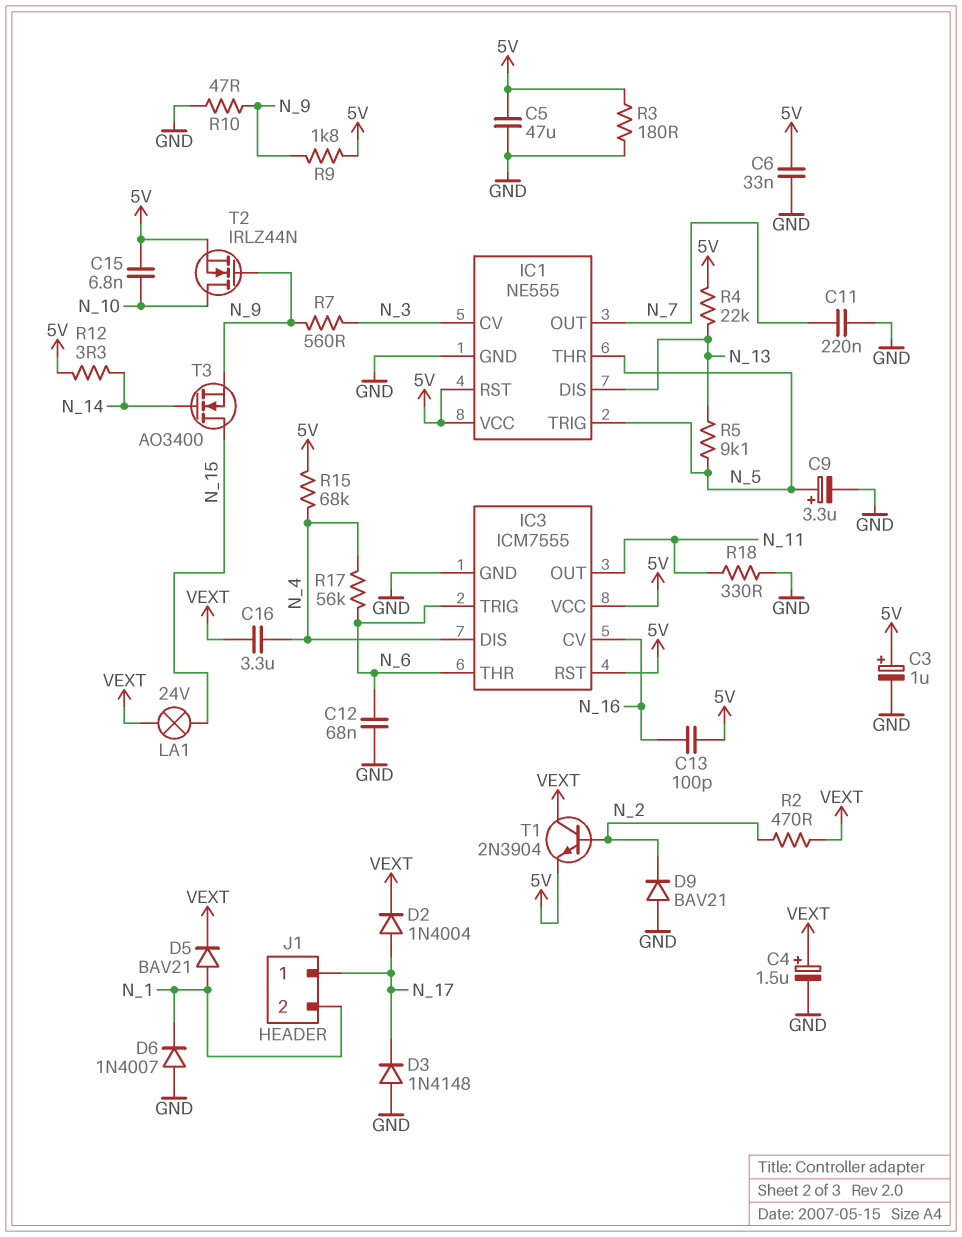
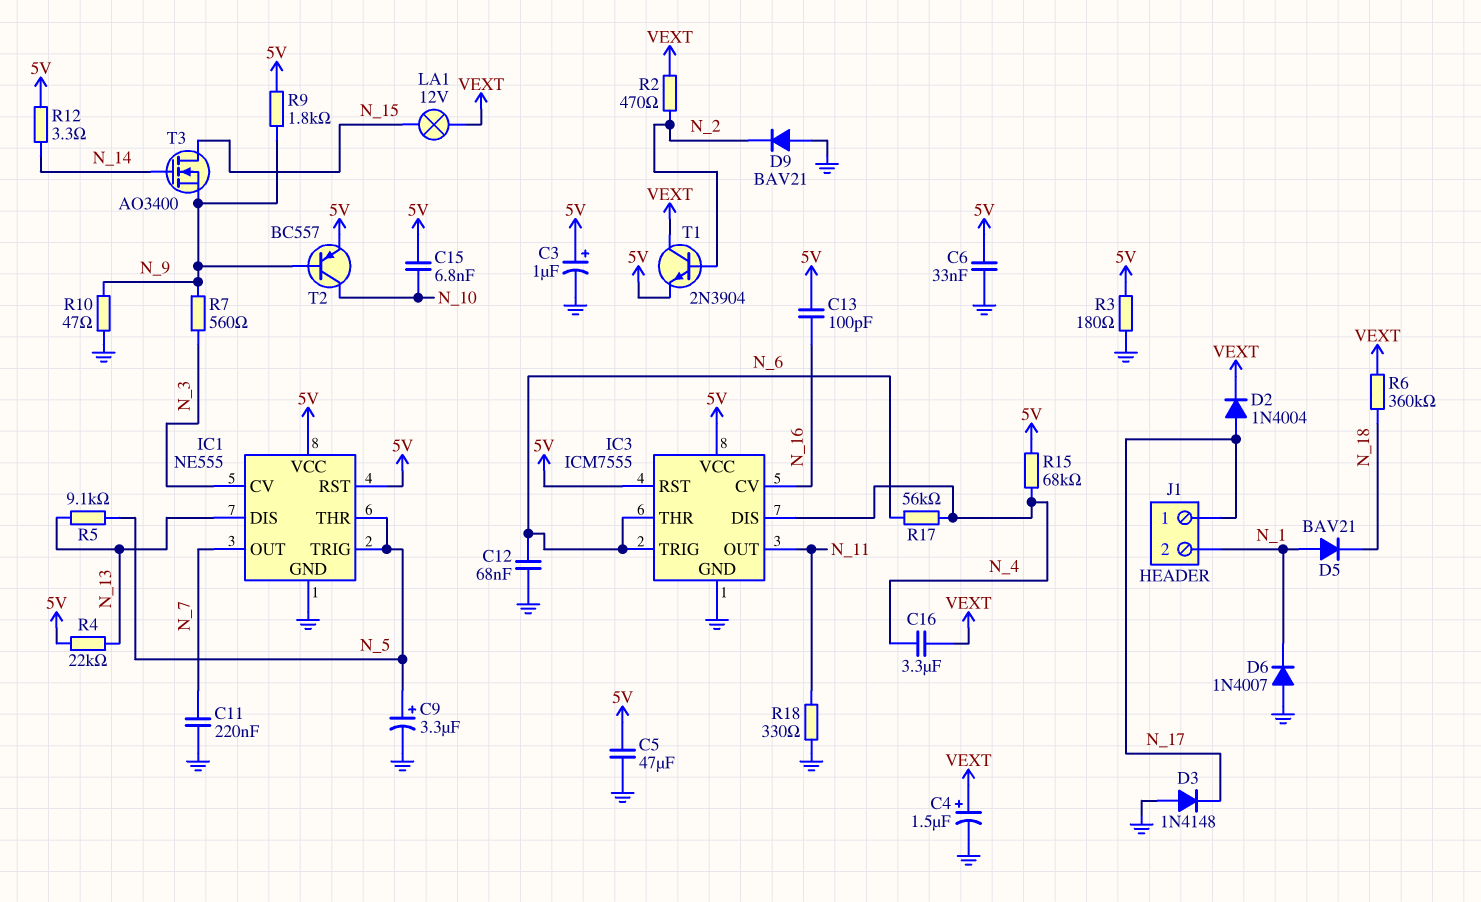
D5: diode BAV21 (A N_1, K VEXT) -> diode BAV21 (A N_1, K N_18)
LA1: lamp 24V (N_15, VEXT) -> lamp 12V (N_15, VEXT)
R6: none -> 360k (N_18, VEXT)
T2: NMOS IRLZ44N (G N_9, D N_10, S 5V) -> PNP BC557 (B N_9, C N_10, E 5V)

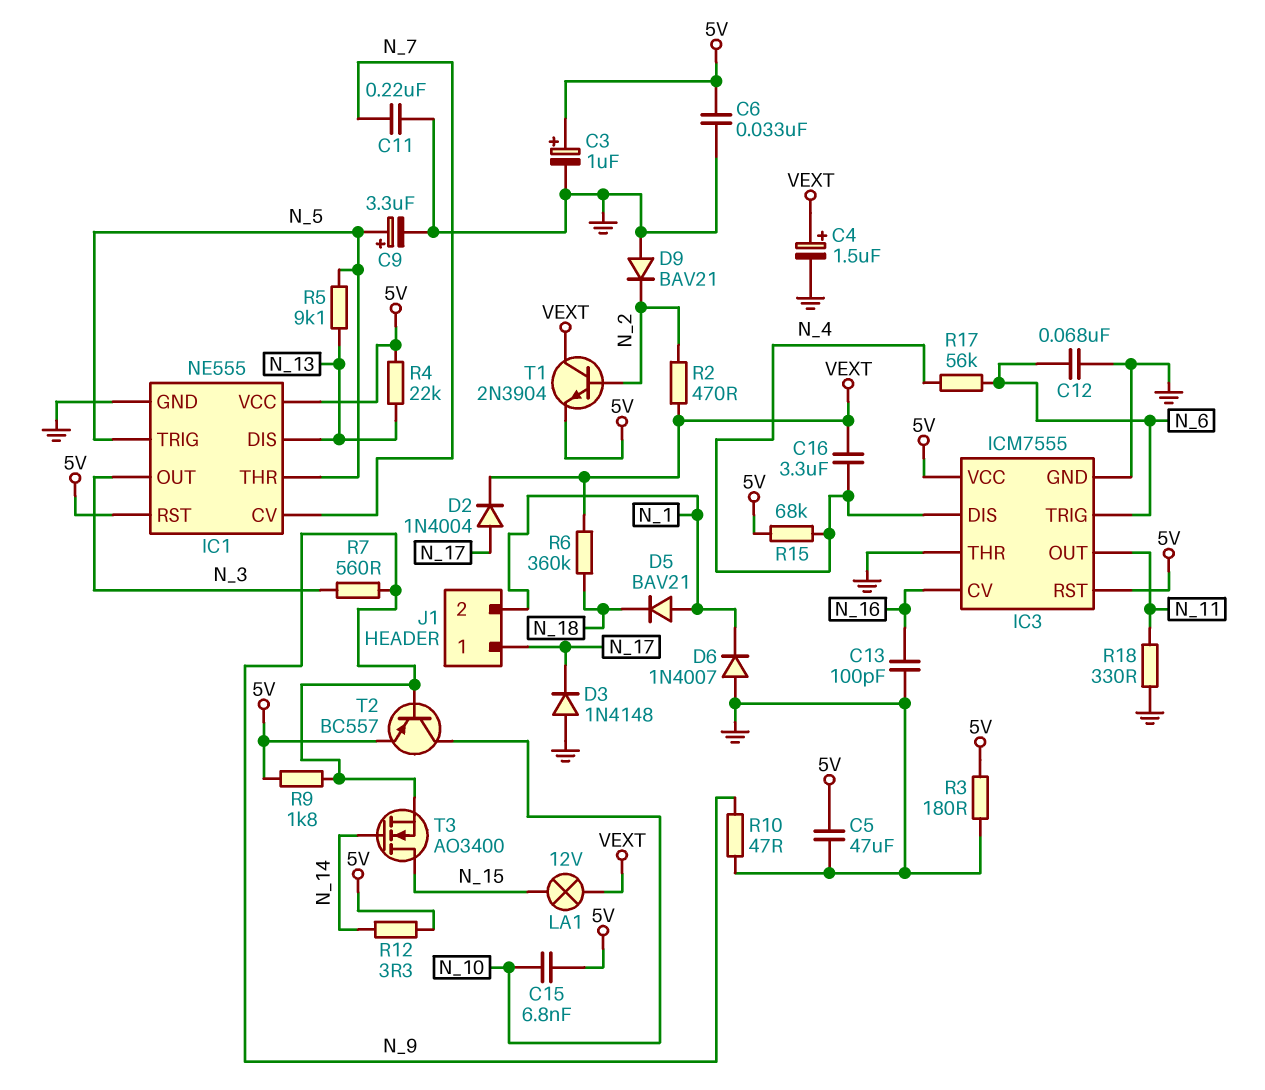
C13: 100pF (5V, N_16) -> 100pF (GND, N_16)
IC1 pin CV: N_3 -> N_7
IC1 pin OUT: N_7 -> N_3
IC3 pin THR: N_6 -> GND

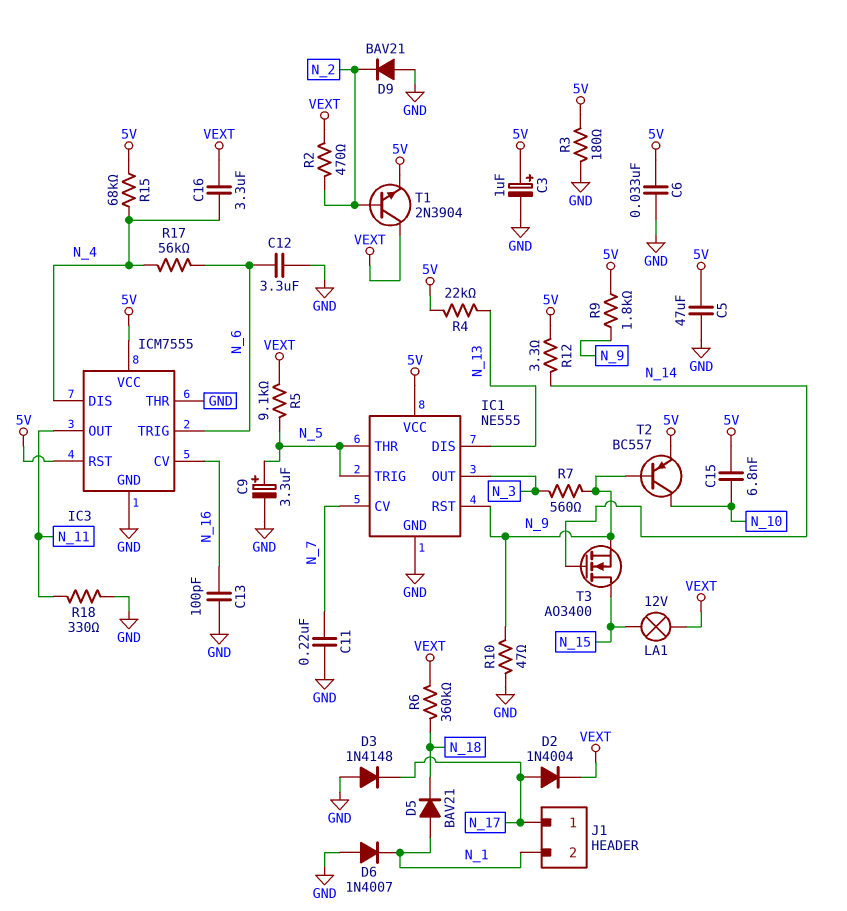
C4: 1.5uF (plus VEXT, minus GND) -> none
C12: 68nF (GND, N_6) -> 3.3uF (GND, N_6)
IC1 pin RST: 5V -> N_9
R5: 9.1k (N_5, N_13) -> 9.1k (N_5, VEXT)

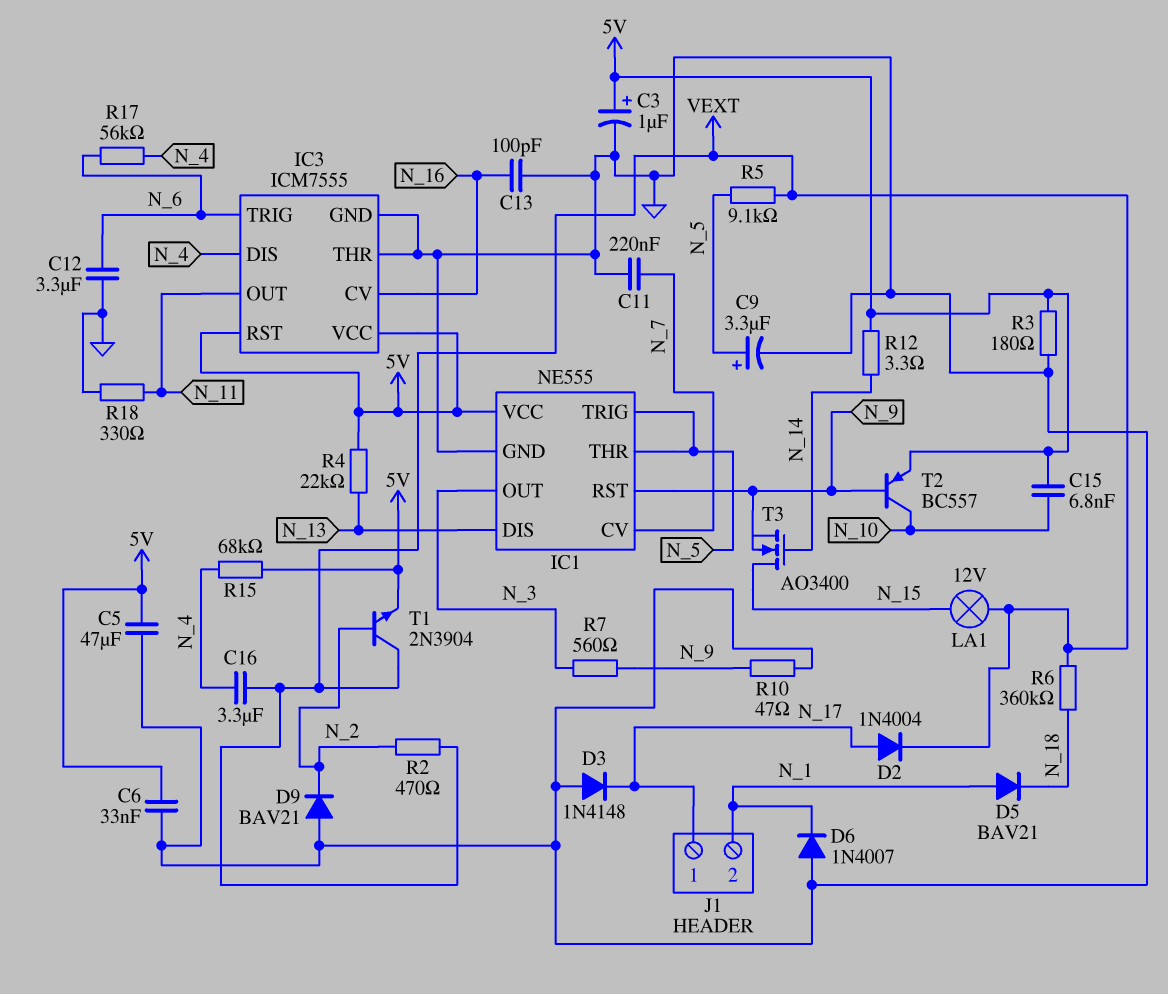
R9: 1.8k (5V, N_9) -> none

